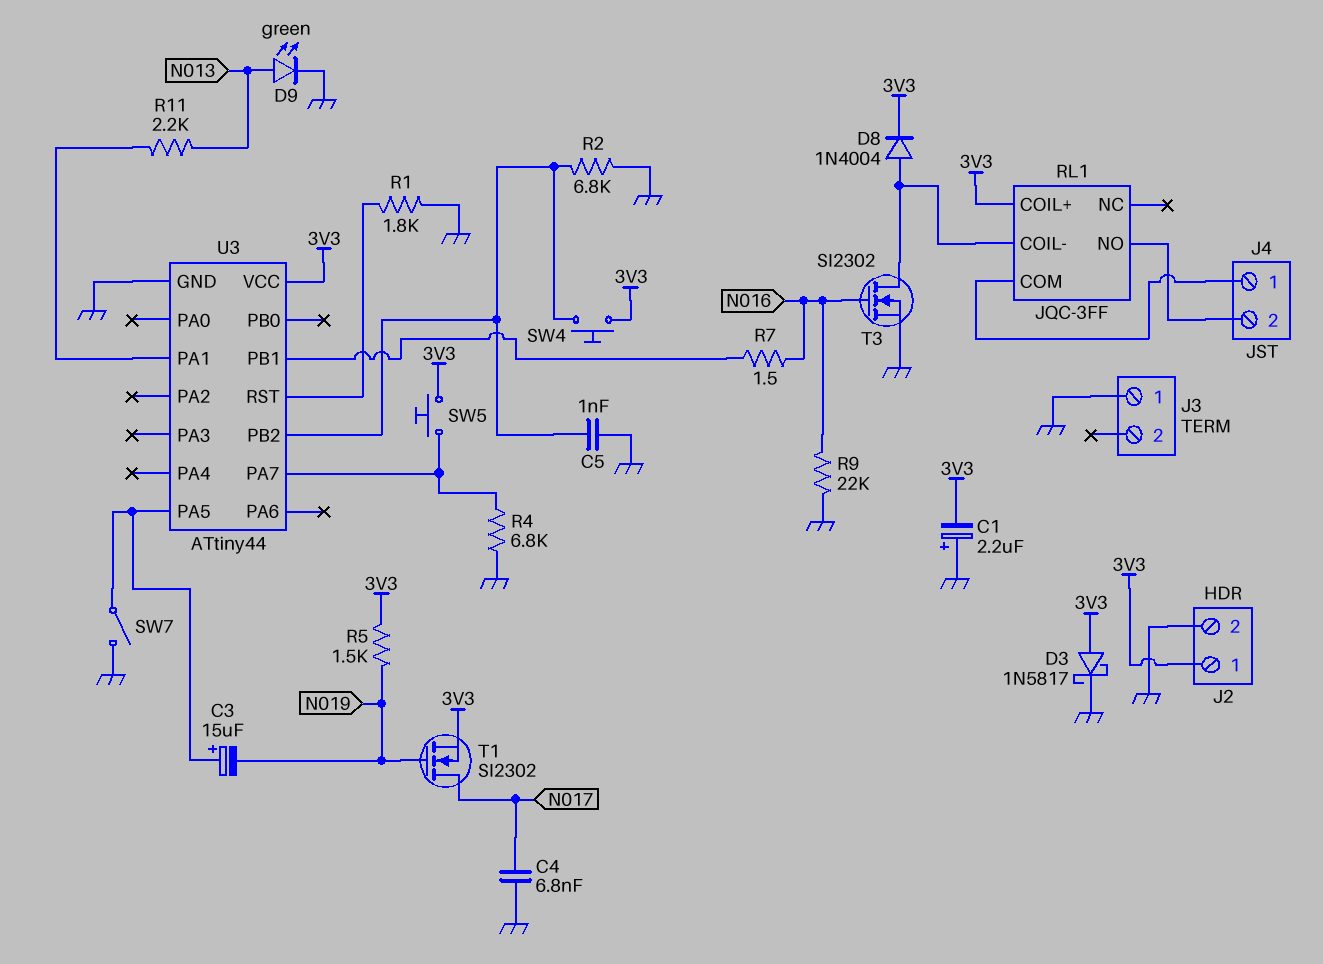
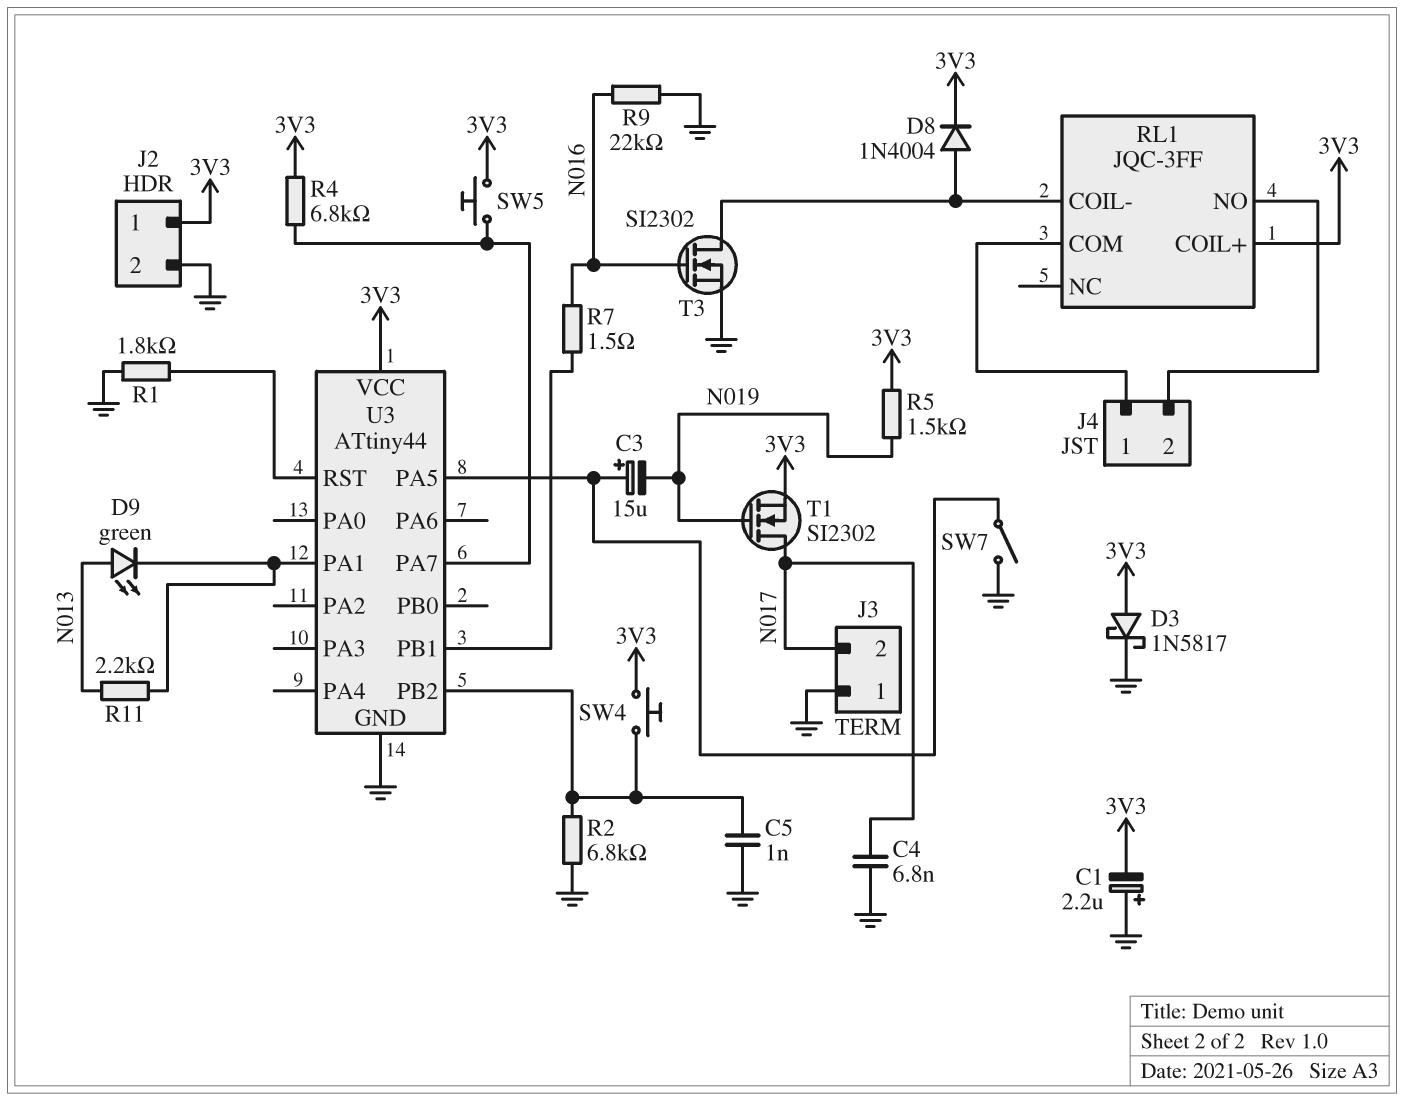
D9: LED green (A N013, K GND) -> LED green (A N013, K U3/PA1)
J3 pin 2: none -> N017
R4: 6.8k (GND, U3/PA7) -> 6.8k (3V3, U3/PA7)

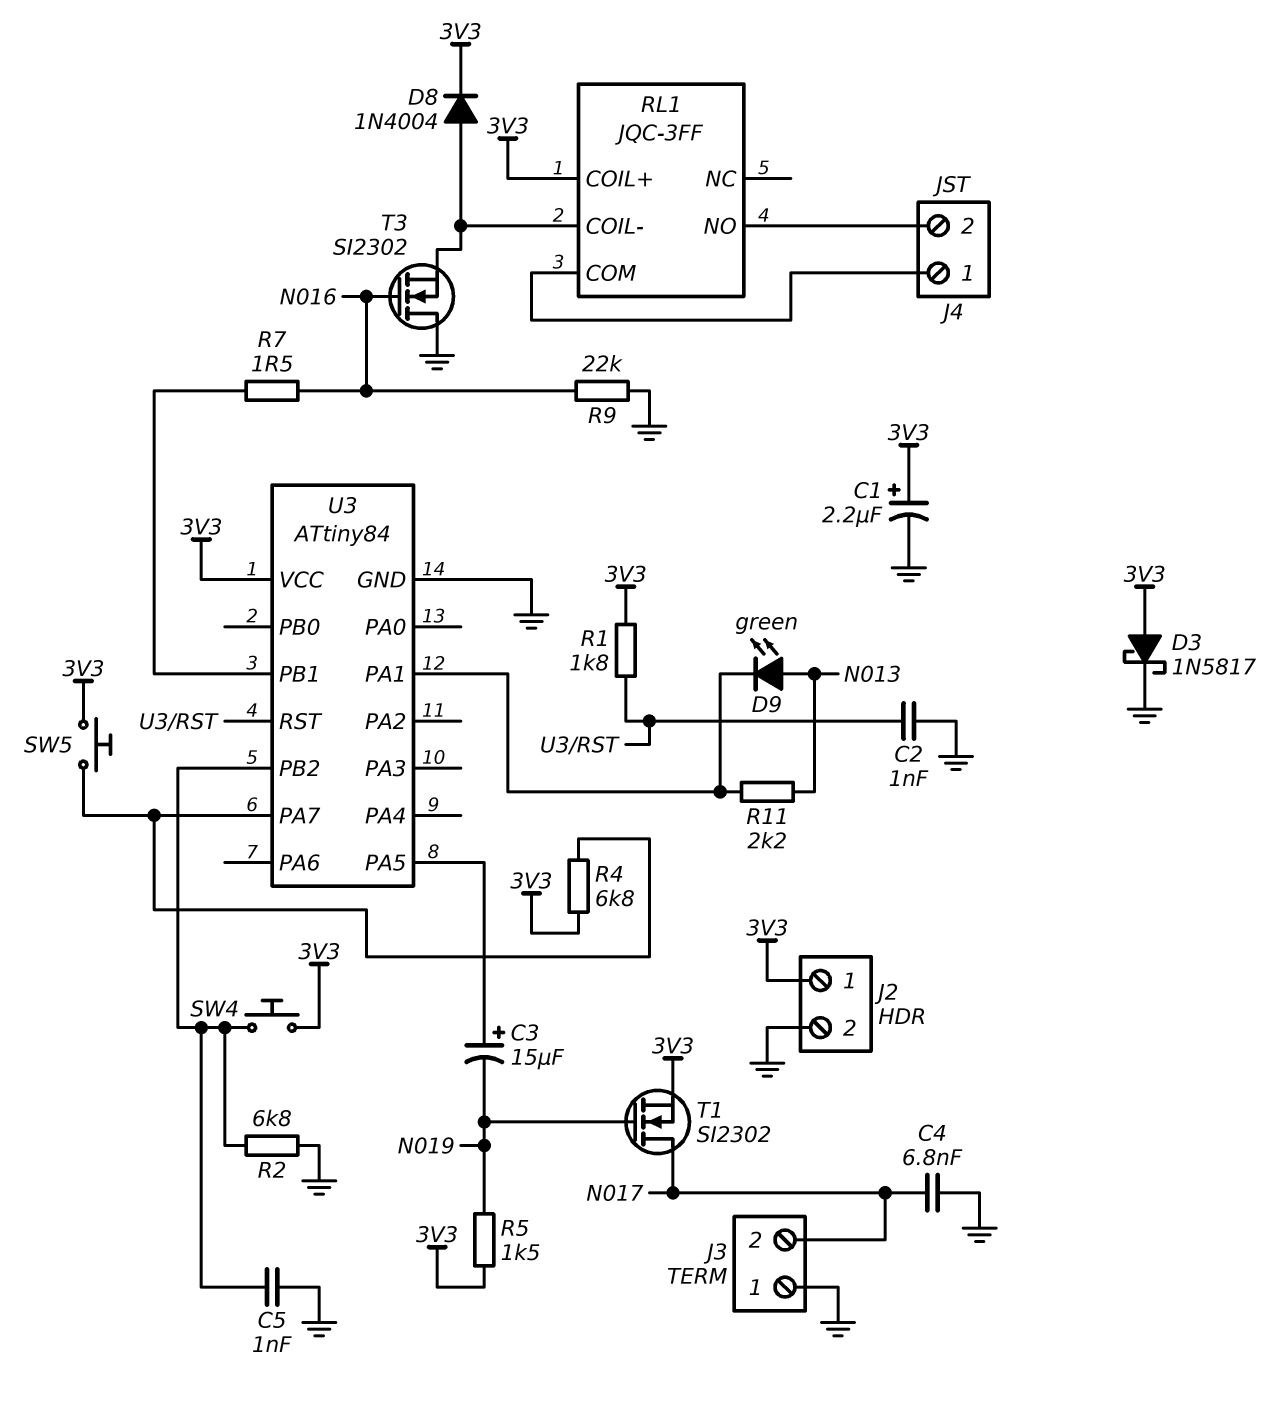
C1: 2.2uF (plus GND, minus 3V3) -> 2.2uF (plus 3V3, minus GND)
C2: none -> 1nF (GND, U3/RST)
R1: 1.8k (GND, U3/RST) -> 1.8k (3V3, U3/RST)
SW7: switch (GND, U3/PA5) -> none
T3: NMOS SI2302 (G N016, D RL1/COIL-, S GND) -> NMOS SI2302 (G N016, D GND, S RL1/COIL-)
U3: ATtiny44 -> ATtiny84

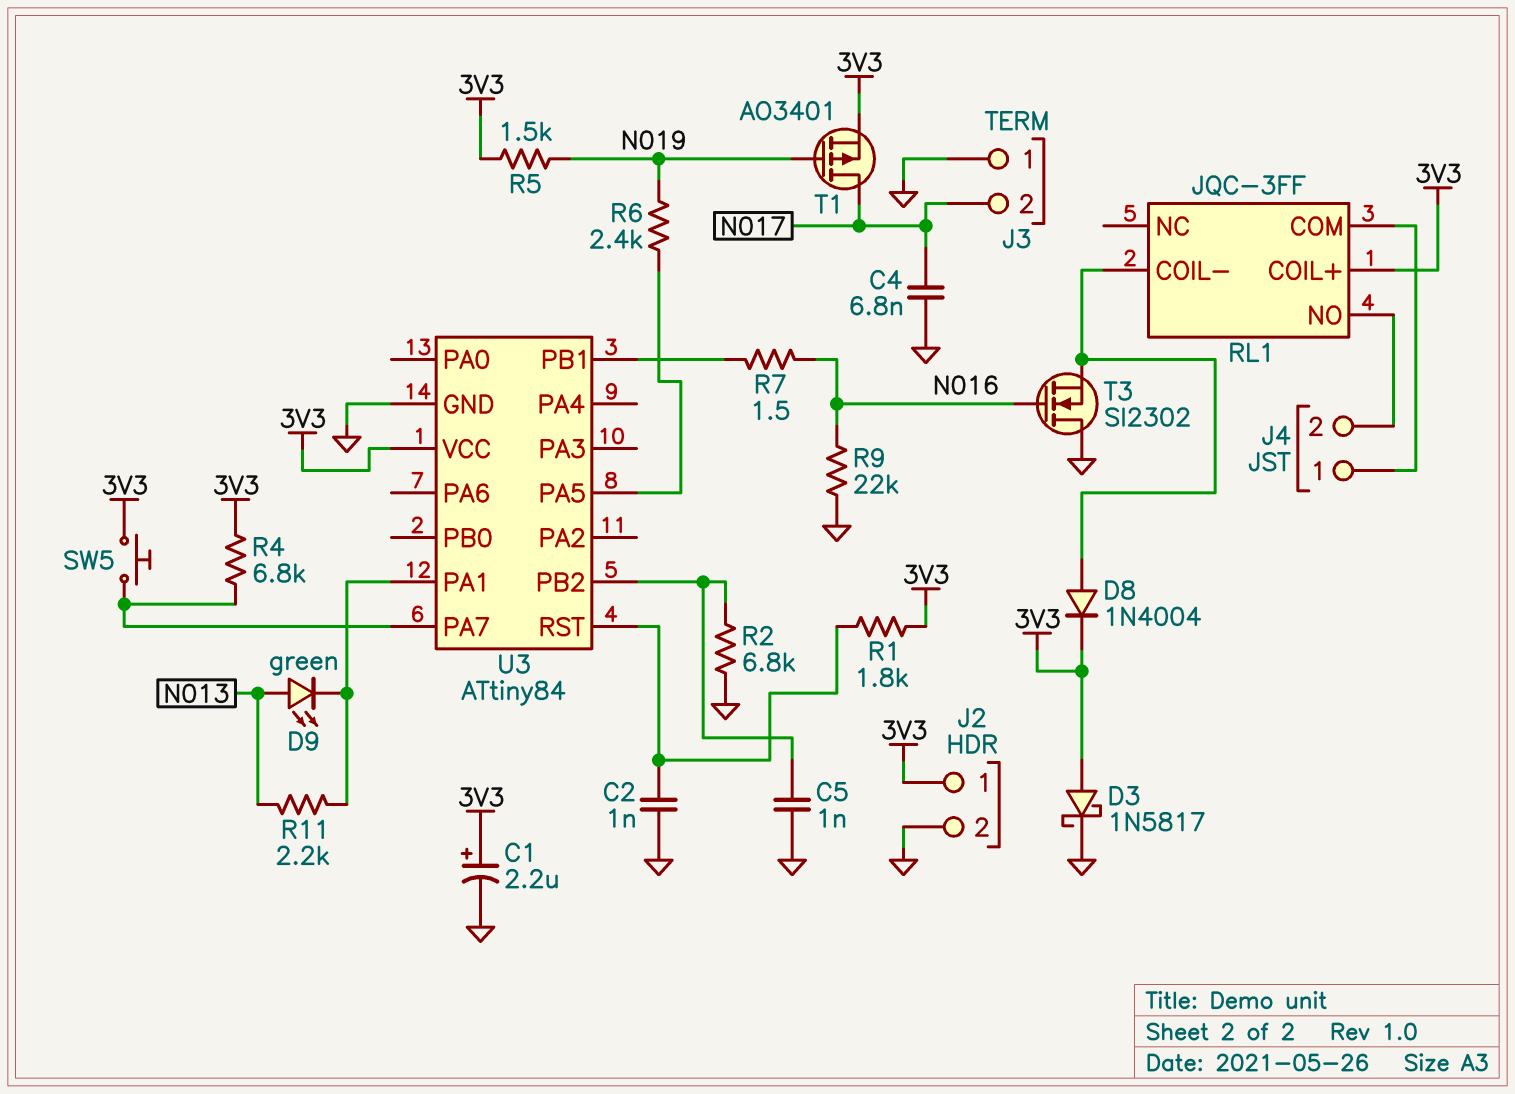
C3: 15uF (plus U3/PA5, minus N019) -> none
R6: none -> 2.4k (N019, U3/PA5)
SW4: button (3V3, U3/PB2) -> none
T1: NMOS SI2302 (G N019, D N017, S 3V3) -> PMOS AO3401 (G N019, D N017, S 3V3)

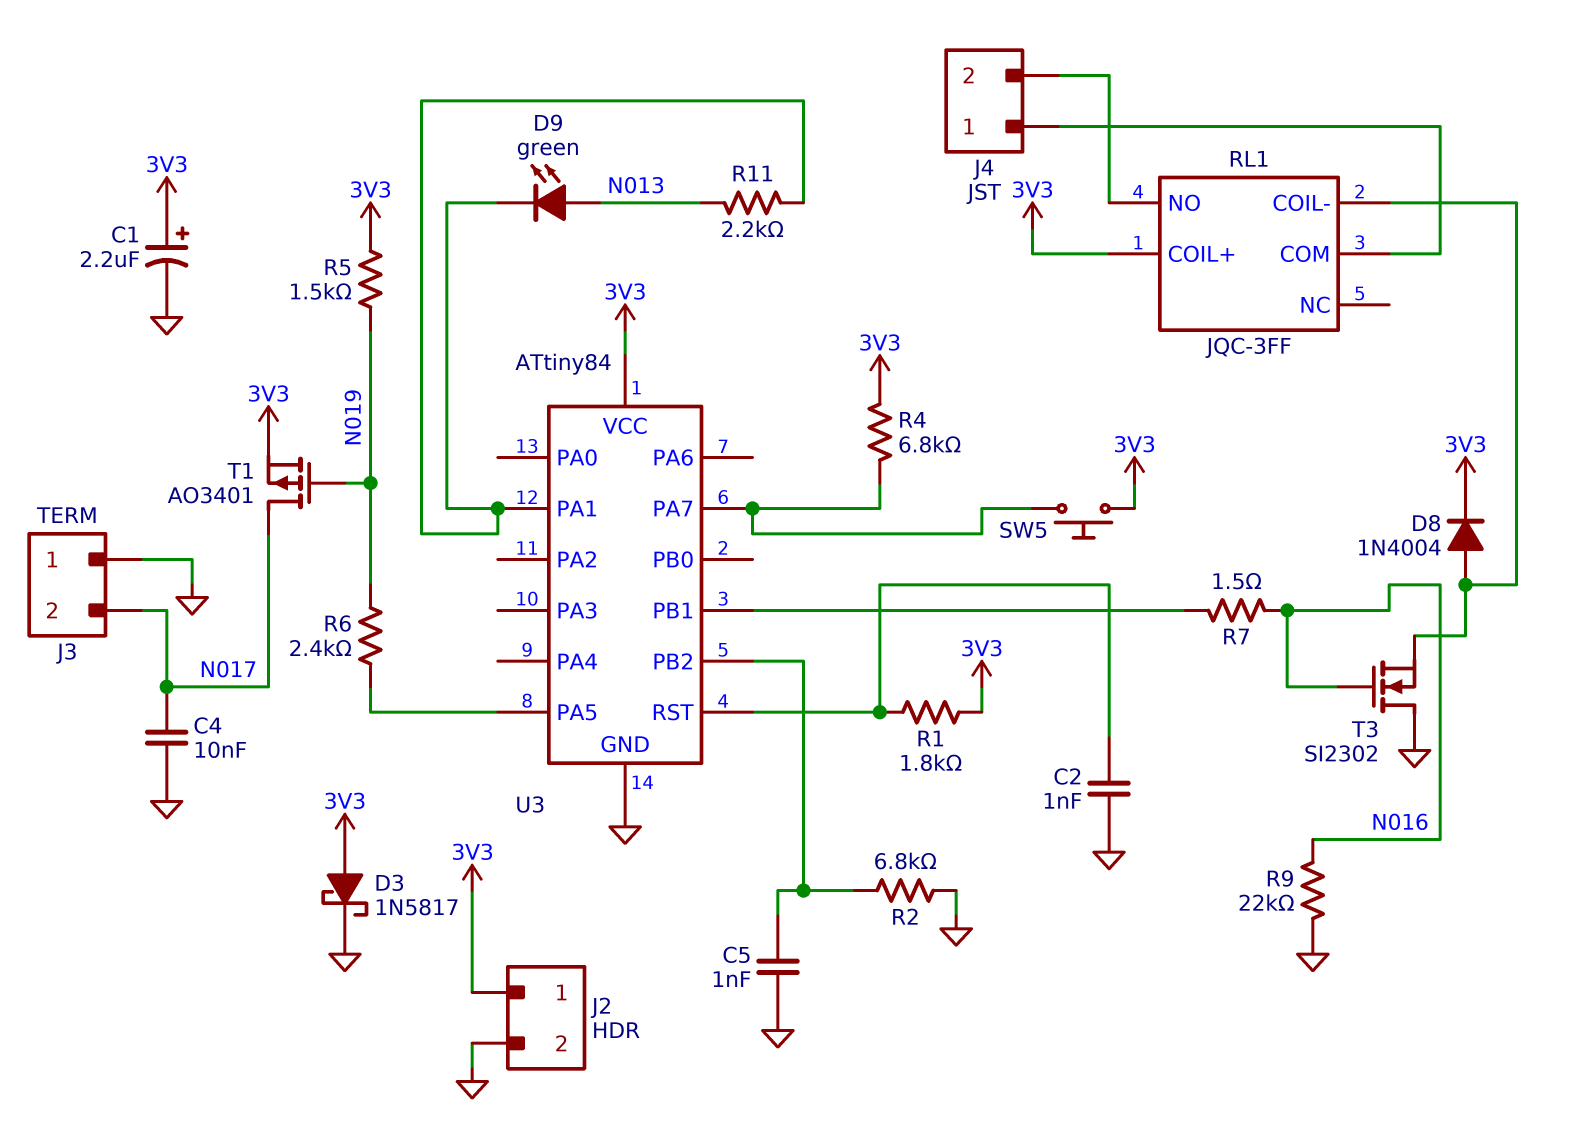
C4: 6.8nF (GND, N017) -> 10nF (GND, N017)

